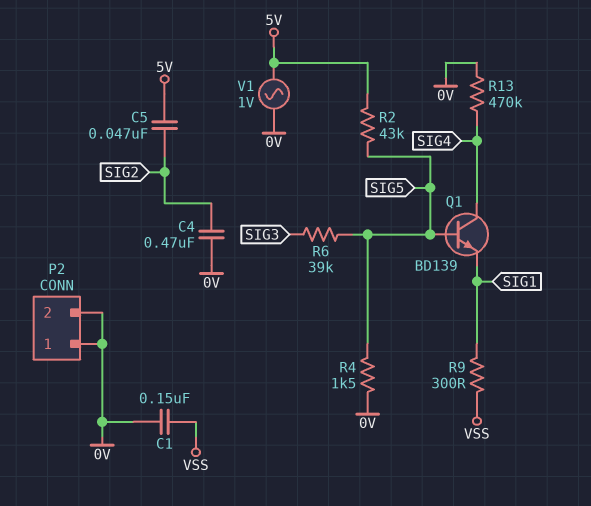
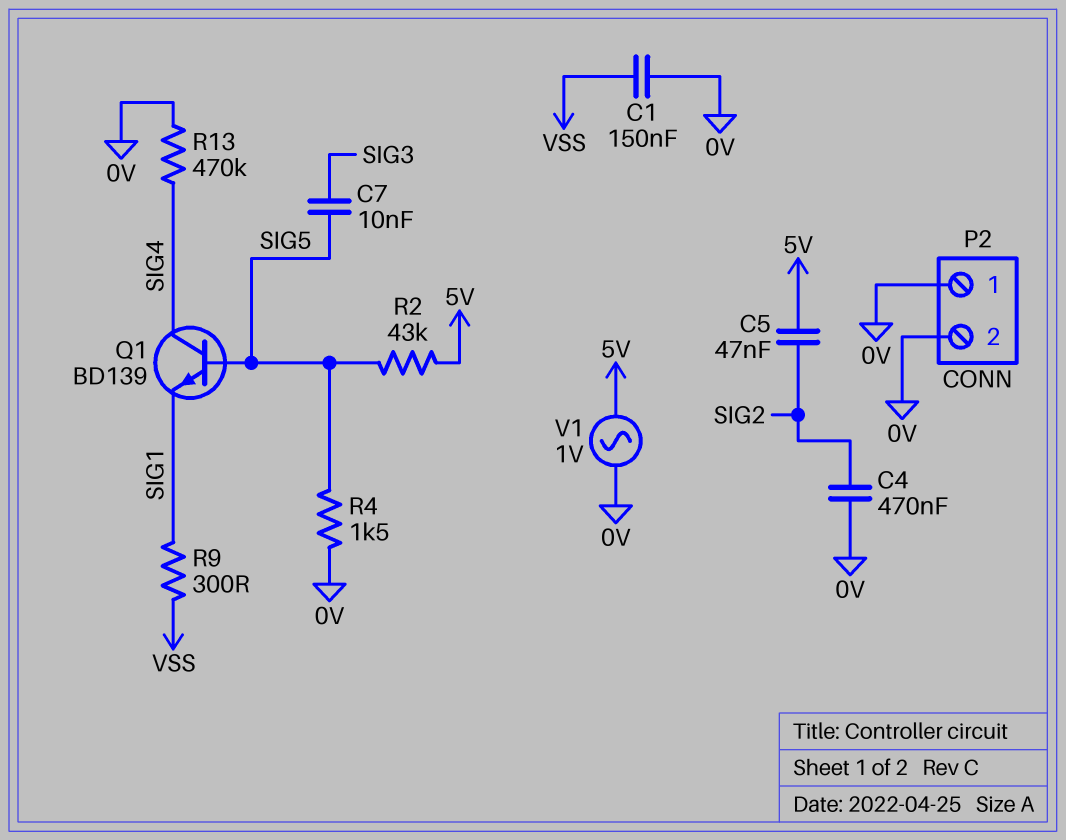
C7: none -> 10nF (SIG3, SIG5)
R6: 39k (SIG3, SIG5) -> none

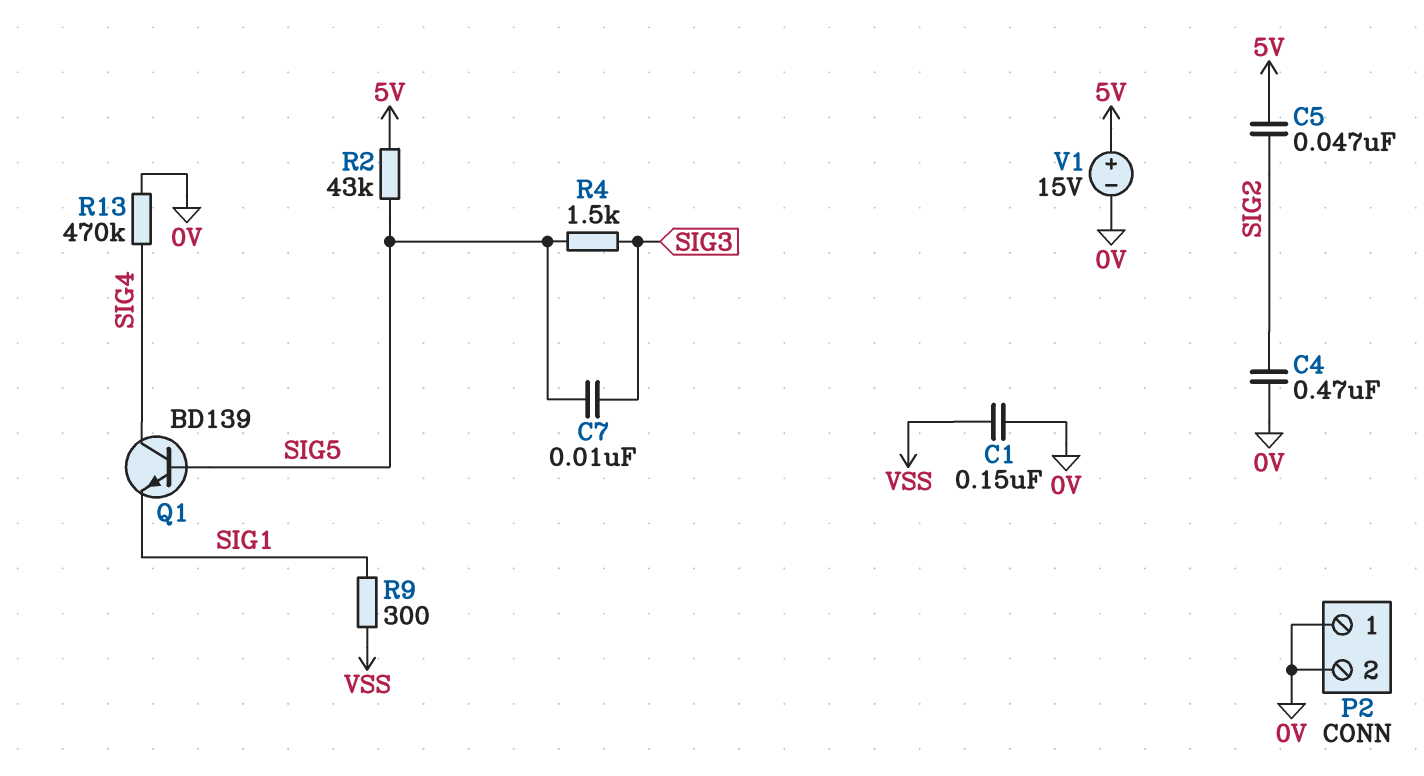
R4: 1.5k (0V, SIG5) -> 1.5k (SIG3, SIG5)
V1: AC 1V (0V, 5V) -> 15V (plus 5V, minus 0V)

